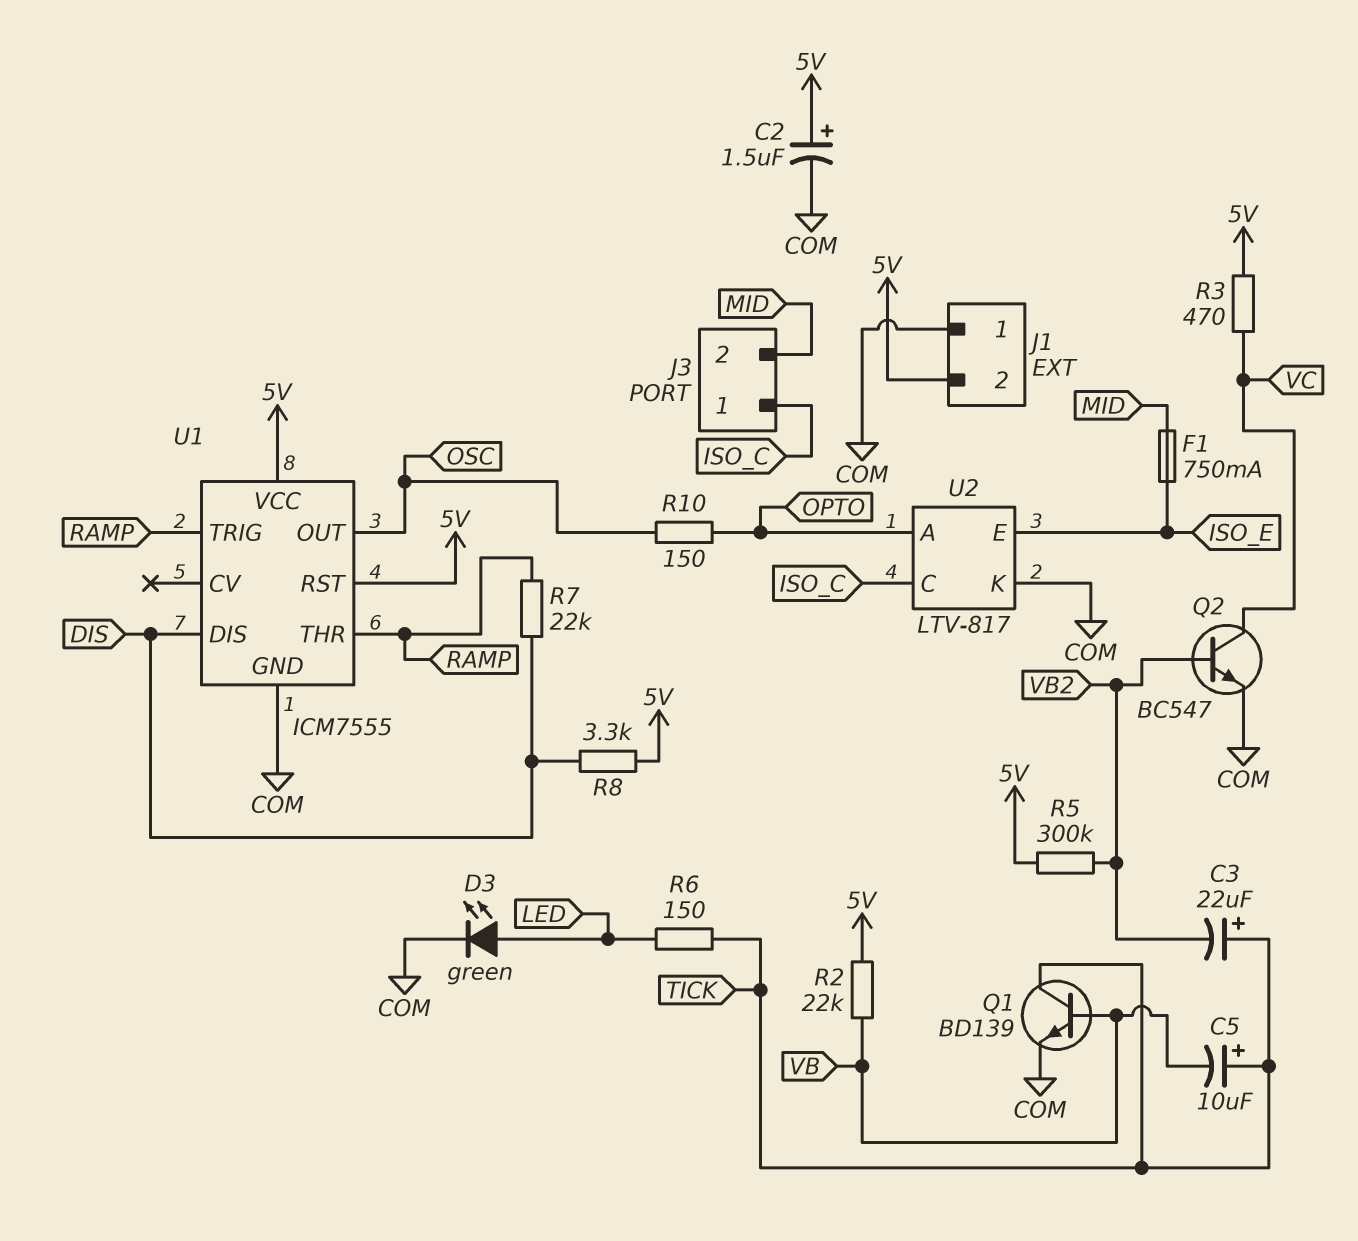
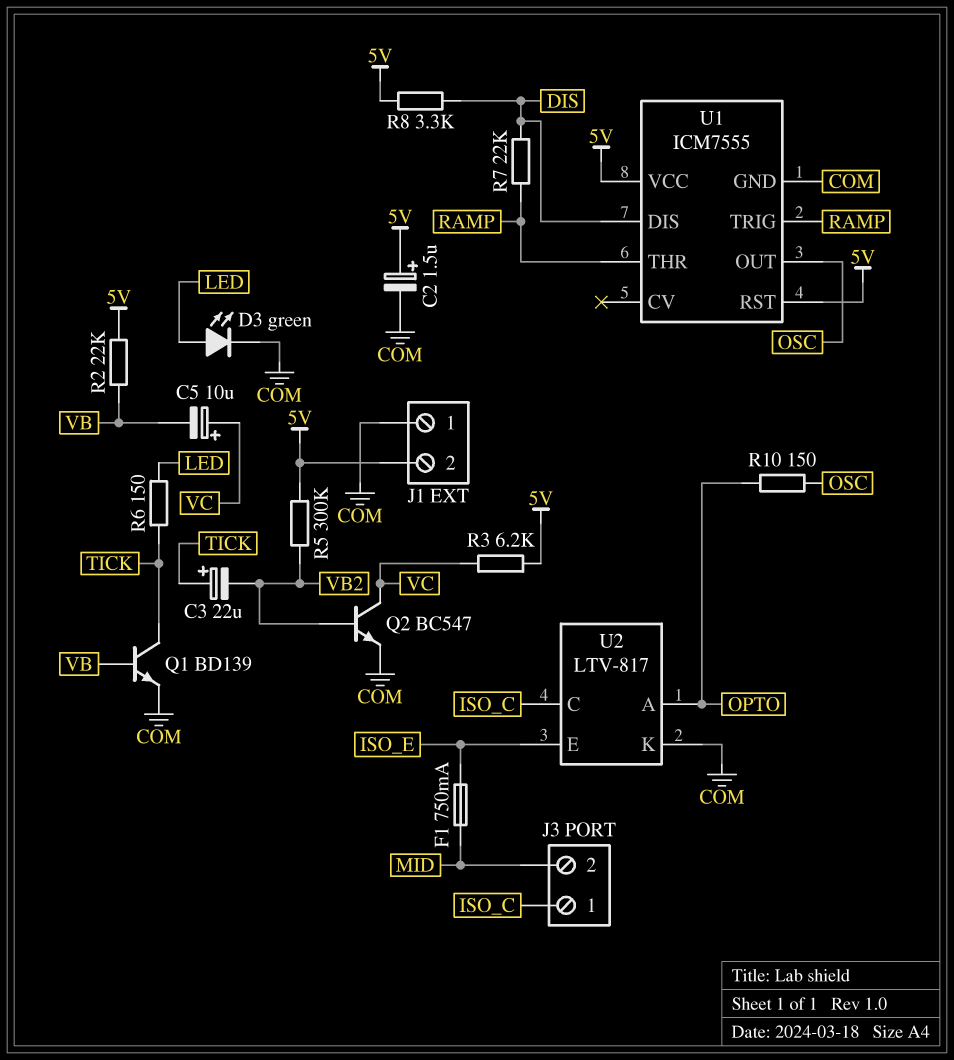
C5: 10uF (plus TICK, minus VB) -> 10uF (plus VC, minus VB)
R3: 470 (5V, VC) -> 6.2k (5V, VC)

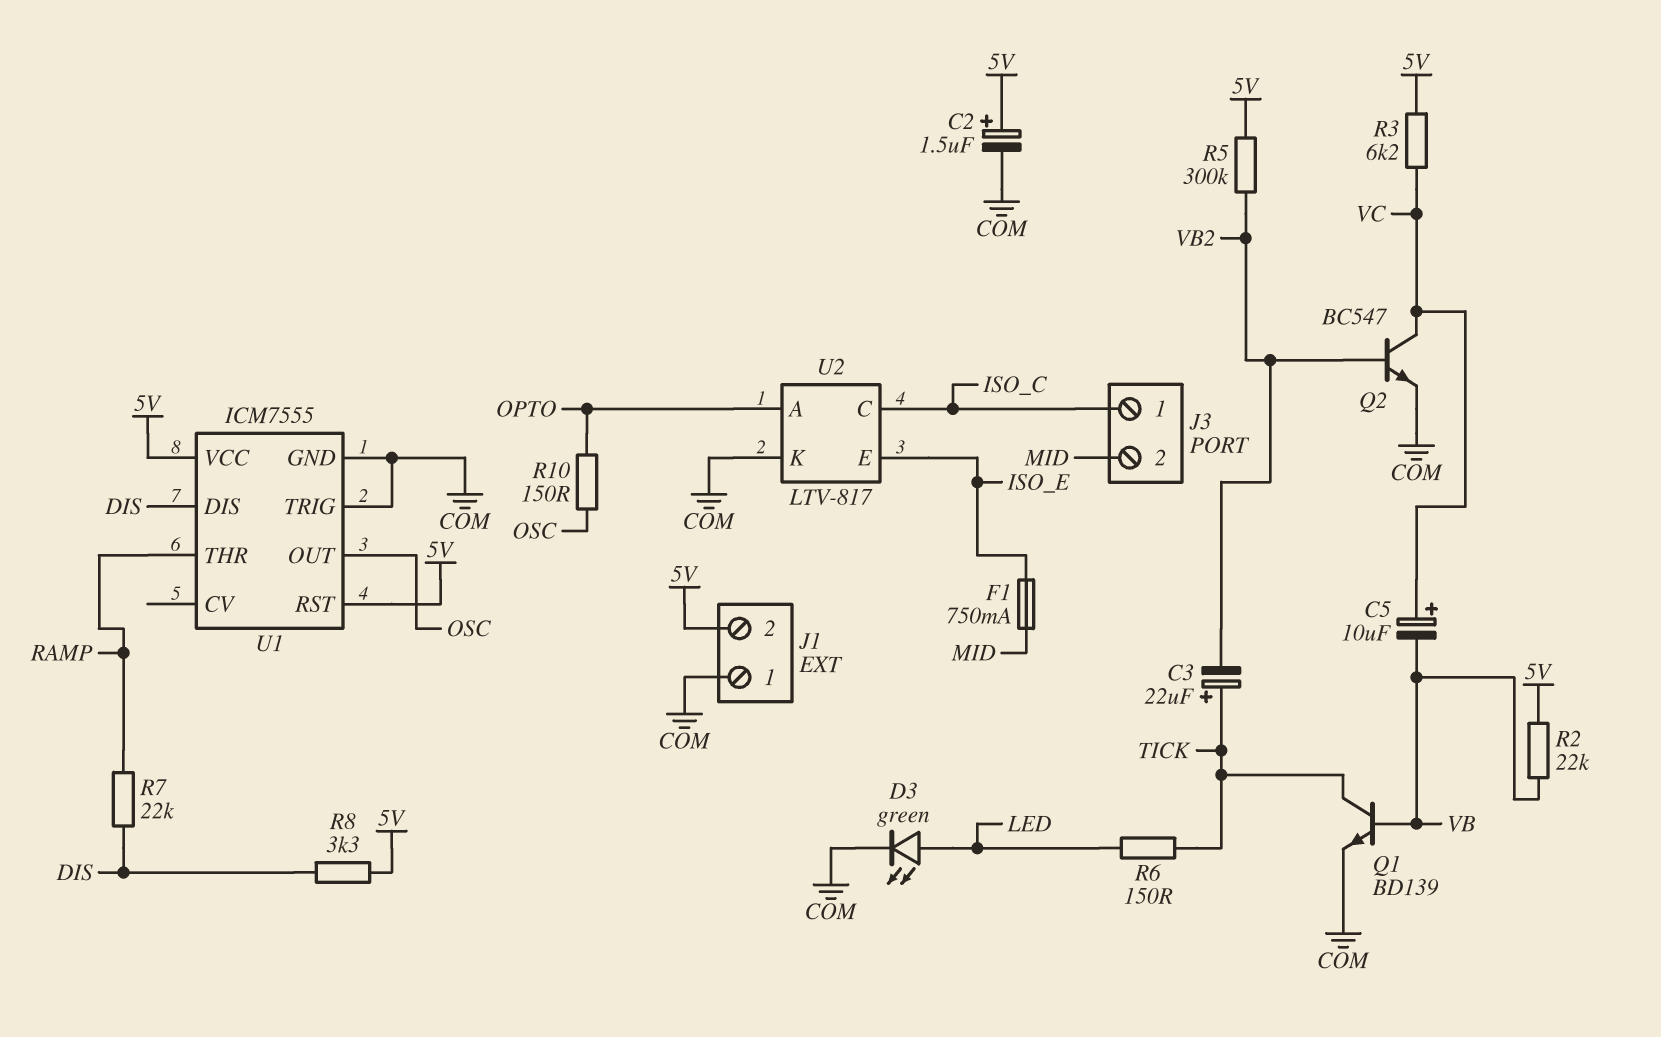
U1 pin TRIG: RAMP -> COM

